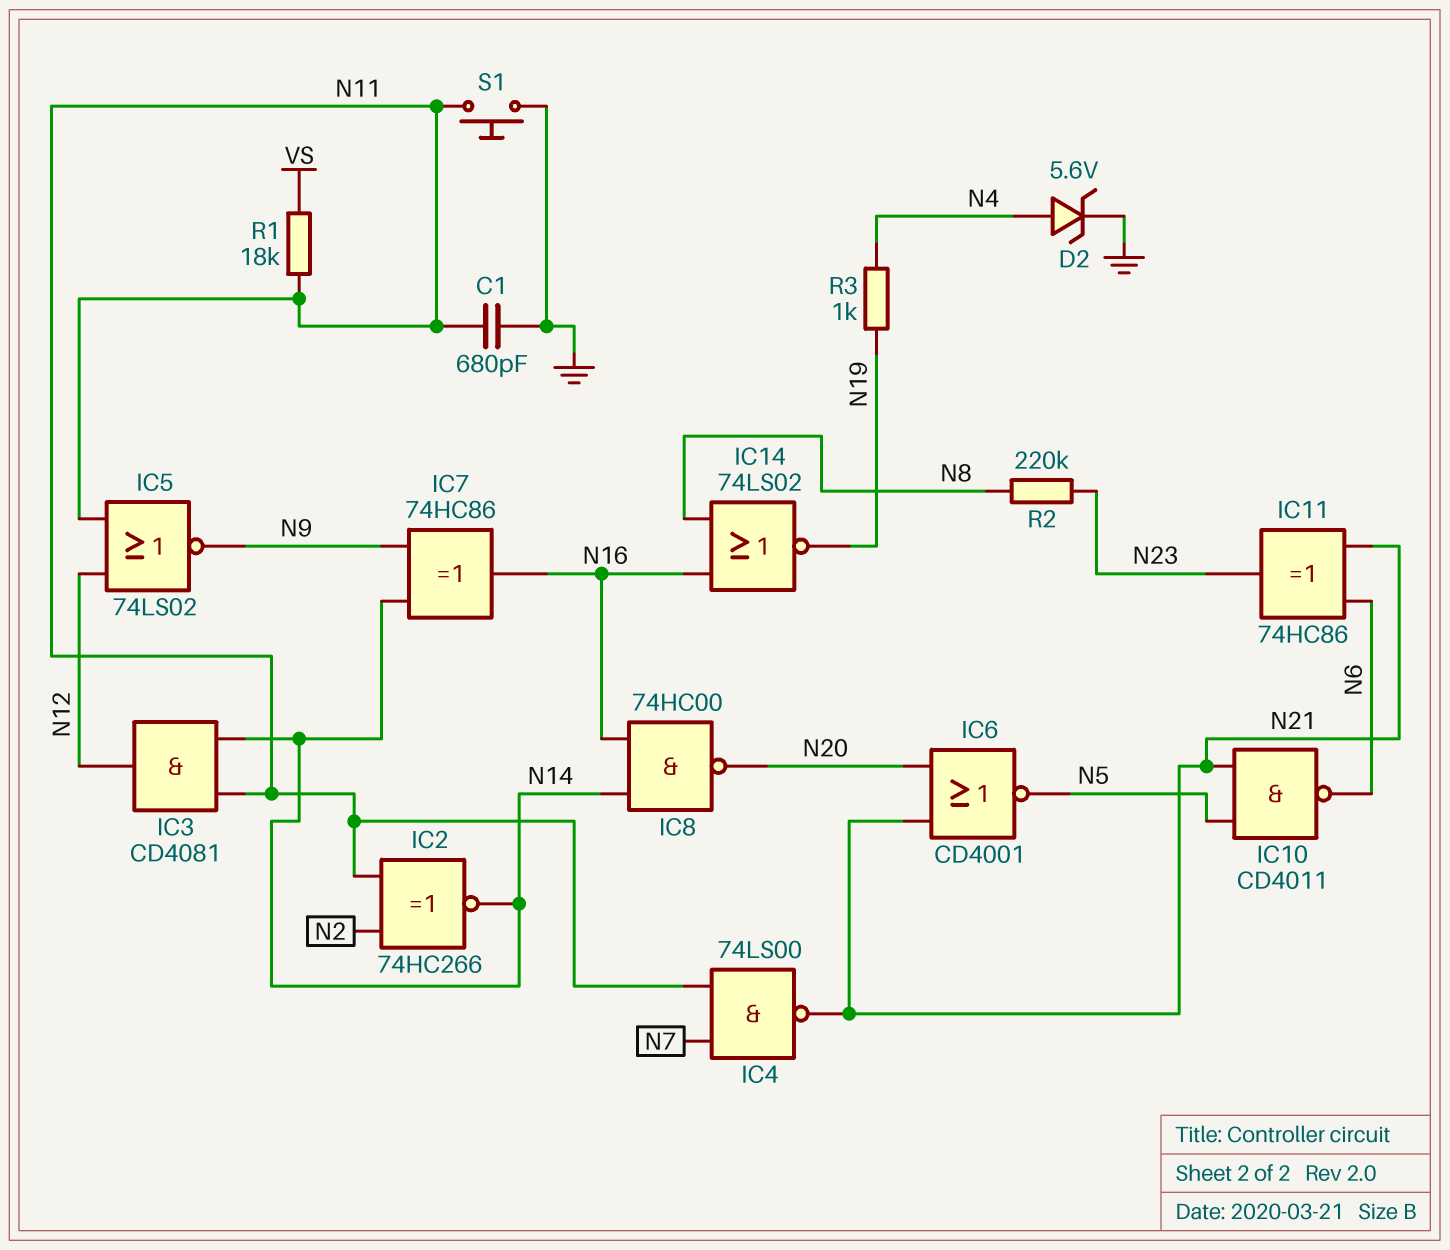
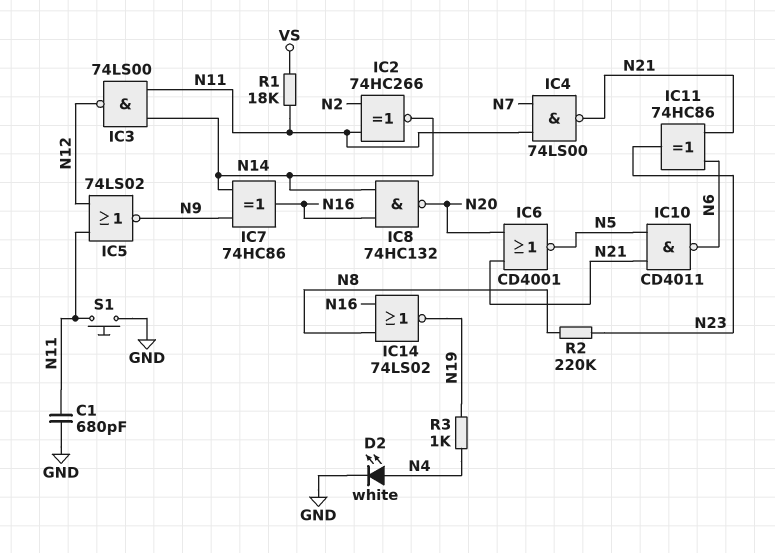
D2: zener 5.6V (A N4, K GND) -> LED white (A N4, K GND)
IC3: AND CD4081 (in N11, in N14, out N12) -> NAND 74LS00 (in N11, in N14, out N12)
IC8: NAND 74HC00 (in N14, in N16, out N20) -> NAND 74HC132 (in N14, in N16, out N20)

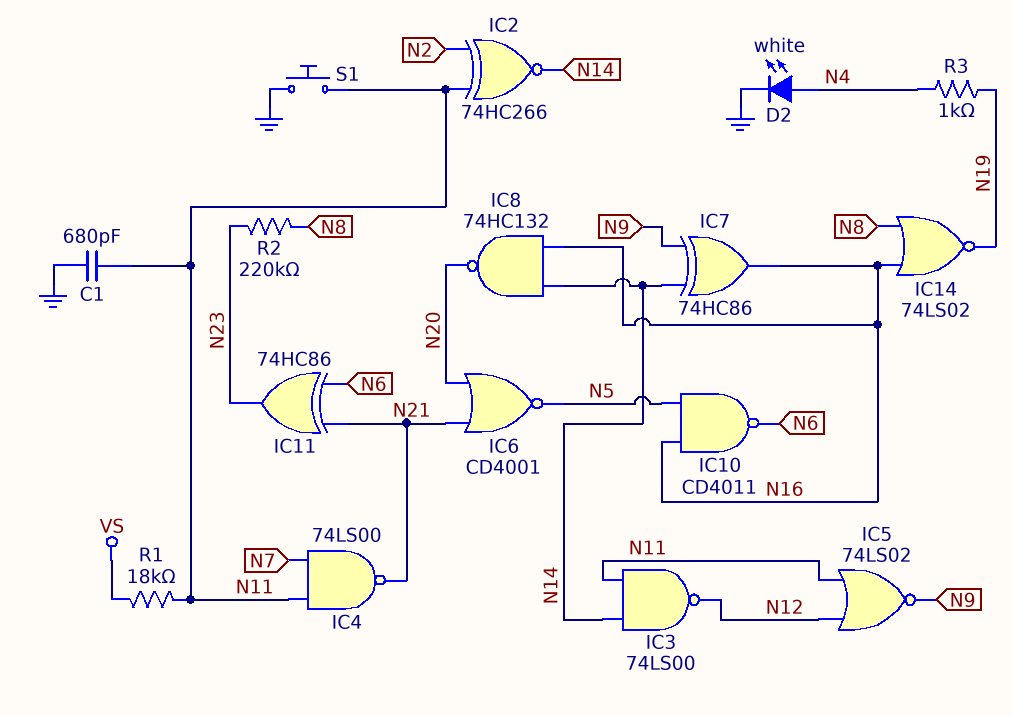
IC10: NAND CD4011 (in N5, in N21, out N6) -> NAND CD4011 (in N5, in N16, out N6)

